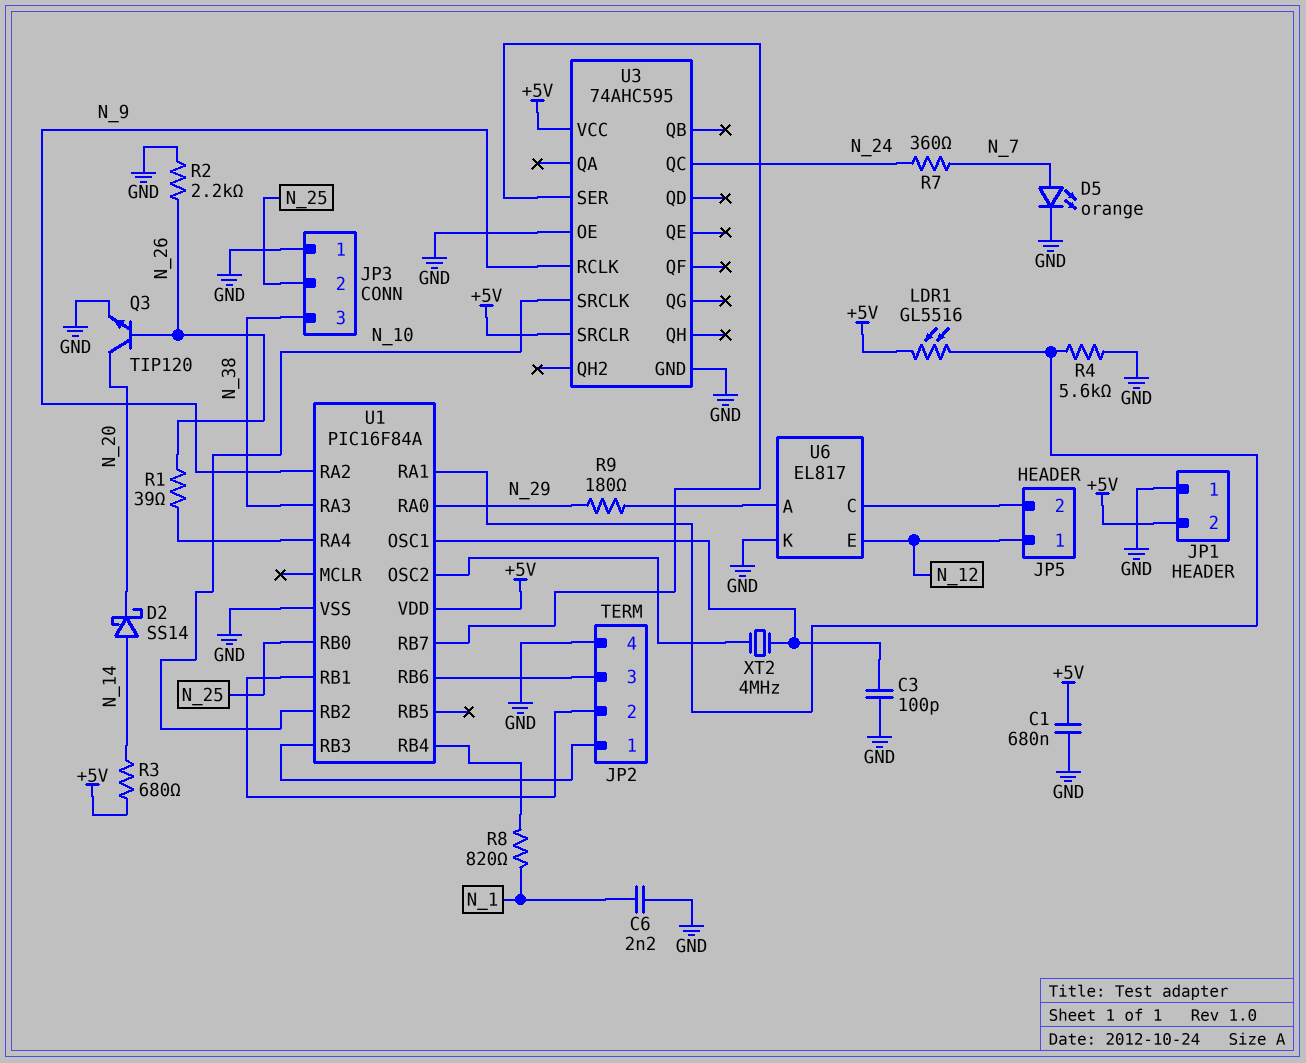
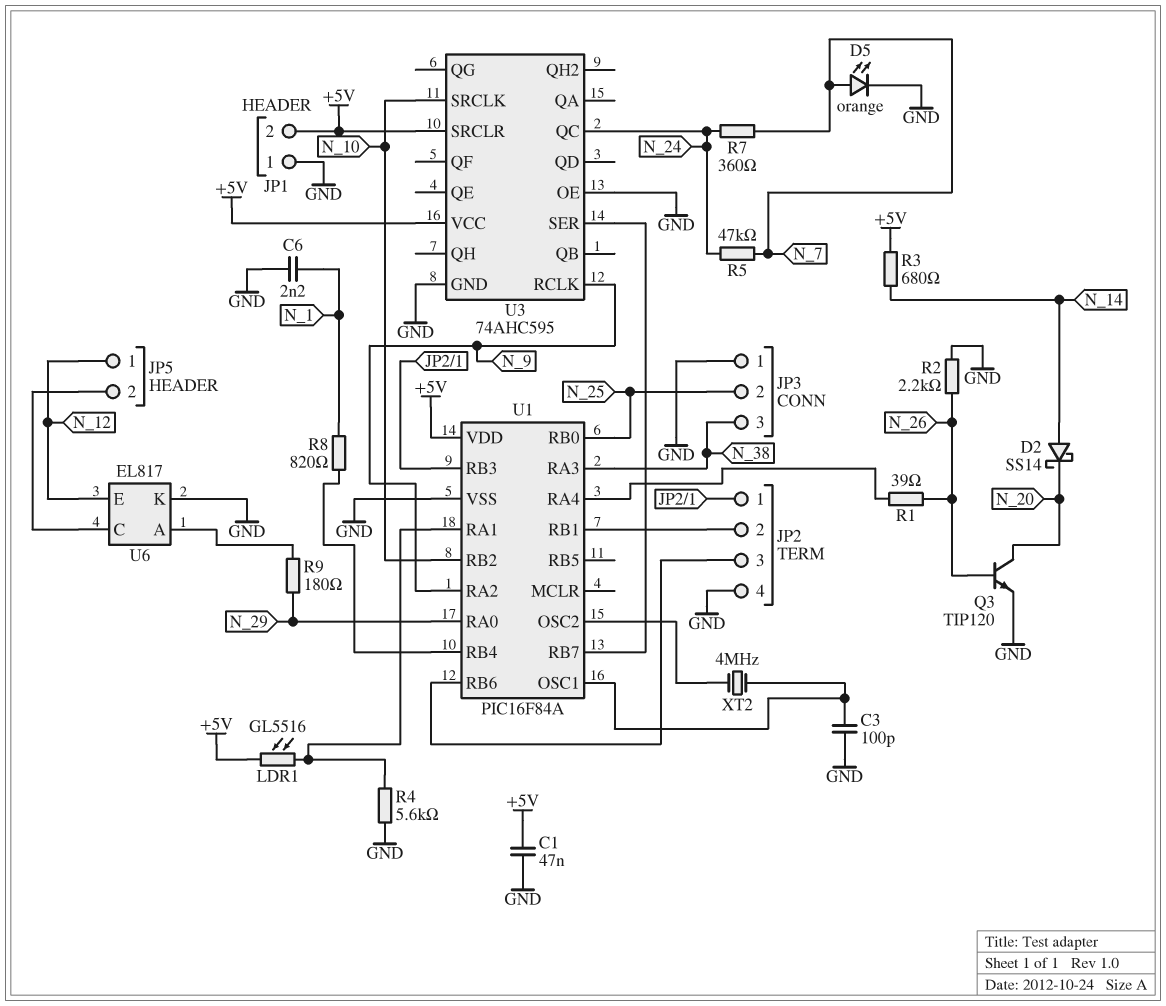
C1: 680nF (+5V, GND) -> 47nF (+5V, GND)
R5: none -> 47k (N_7, N_24)

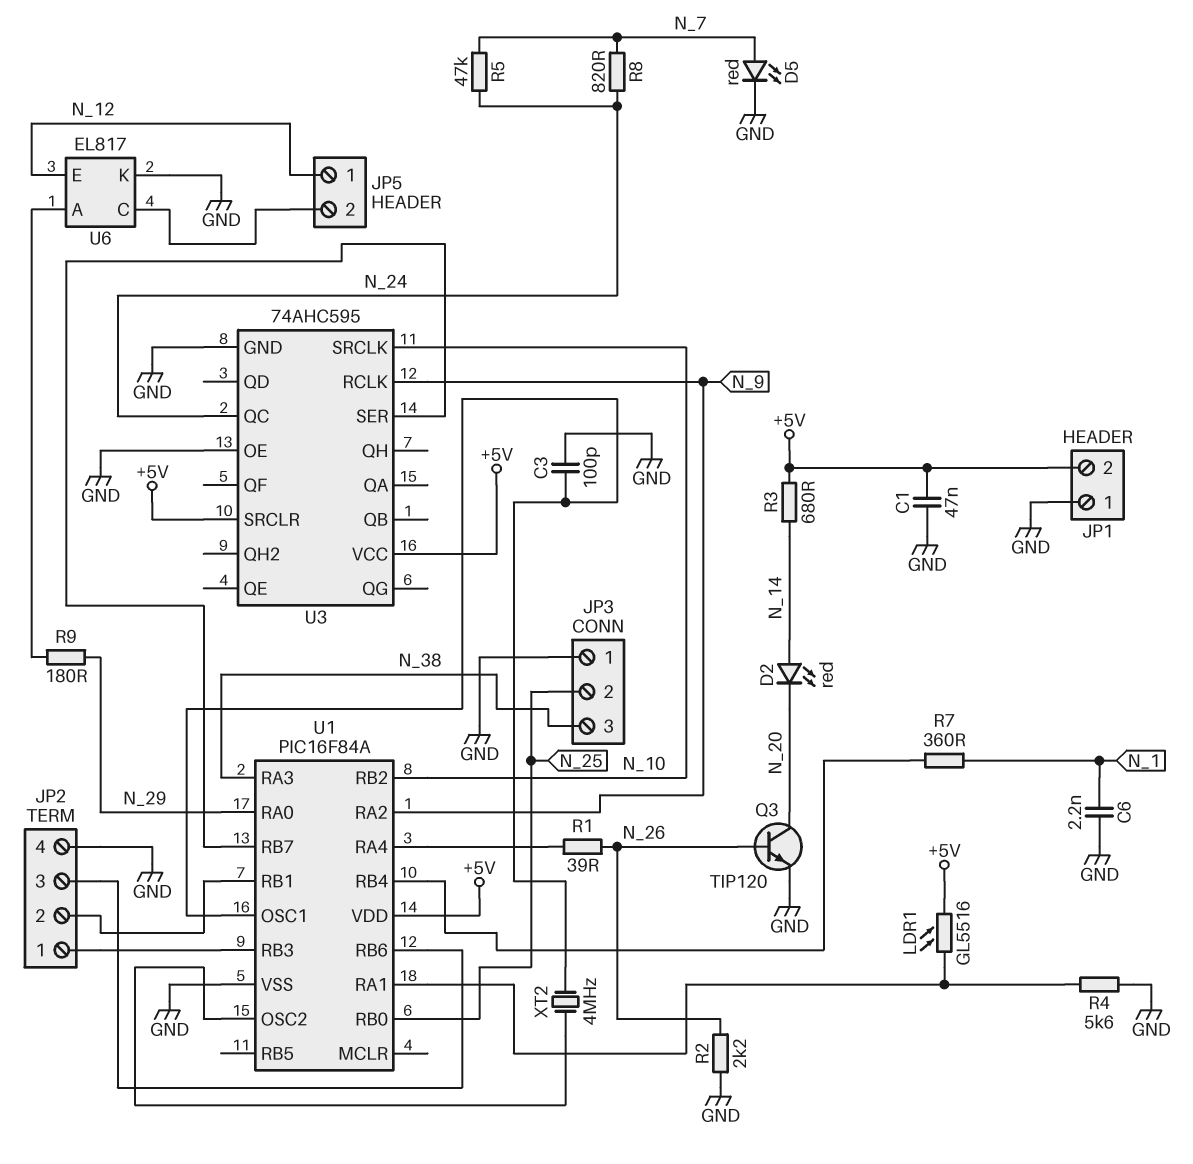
D2: schottky SS14 (A N_14, K N_20) -> LED red (A N_14, K N_20)
D5: LED orange (A N_7, K GND) -> LED red (A N_7, K GND)
R7: 360 (N_7, N_24) -> 360 (N_1, U1/RB4)
R8: 820 (N_1, U1/RB4) -> 820 (N_7, N_24)

